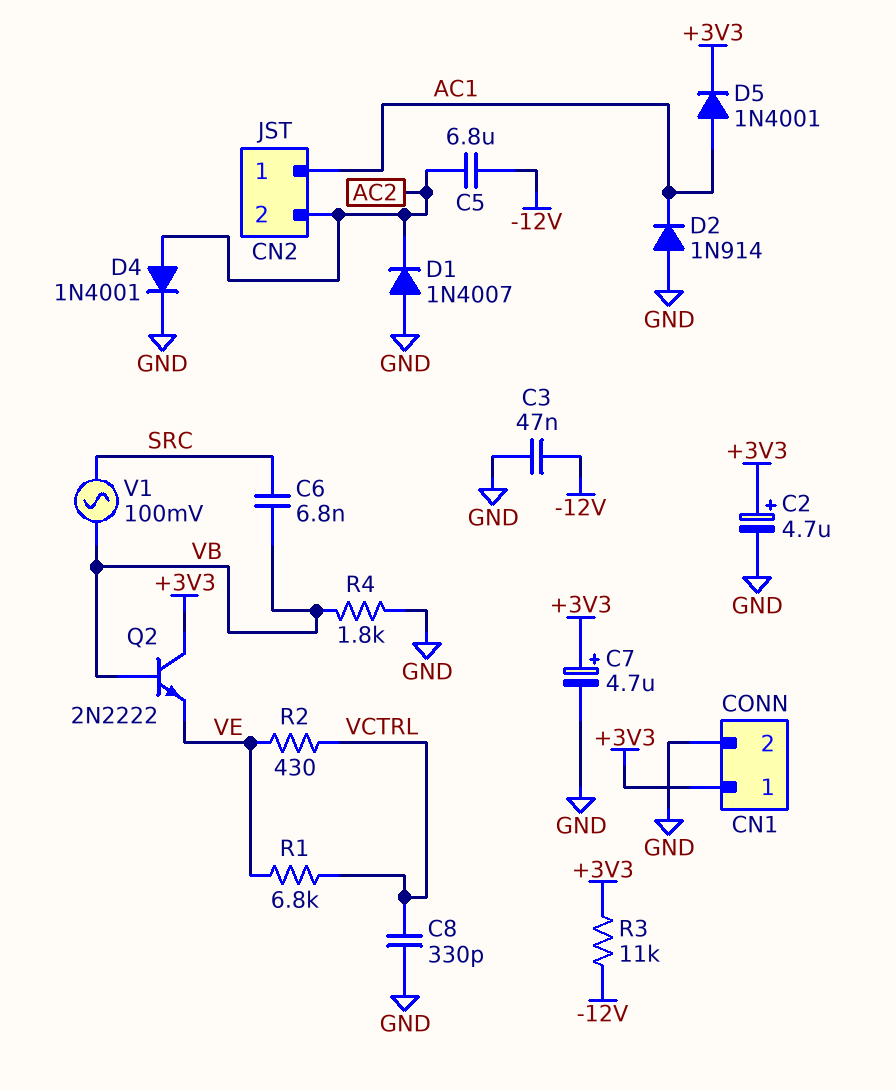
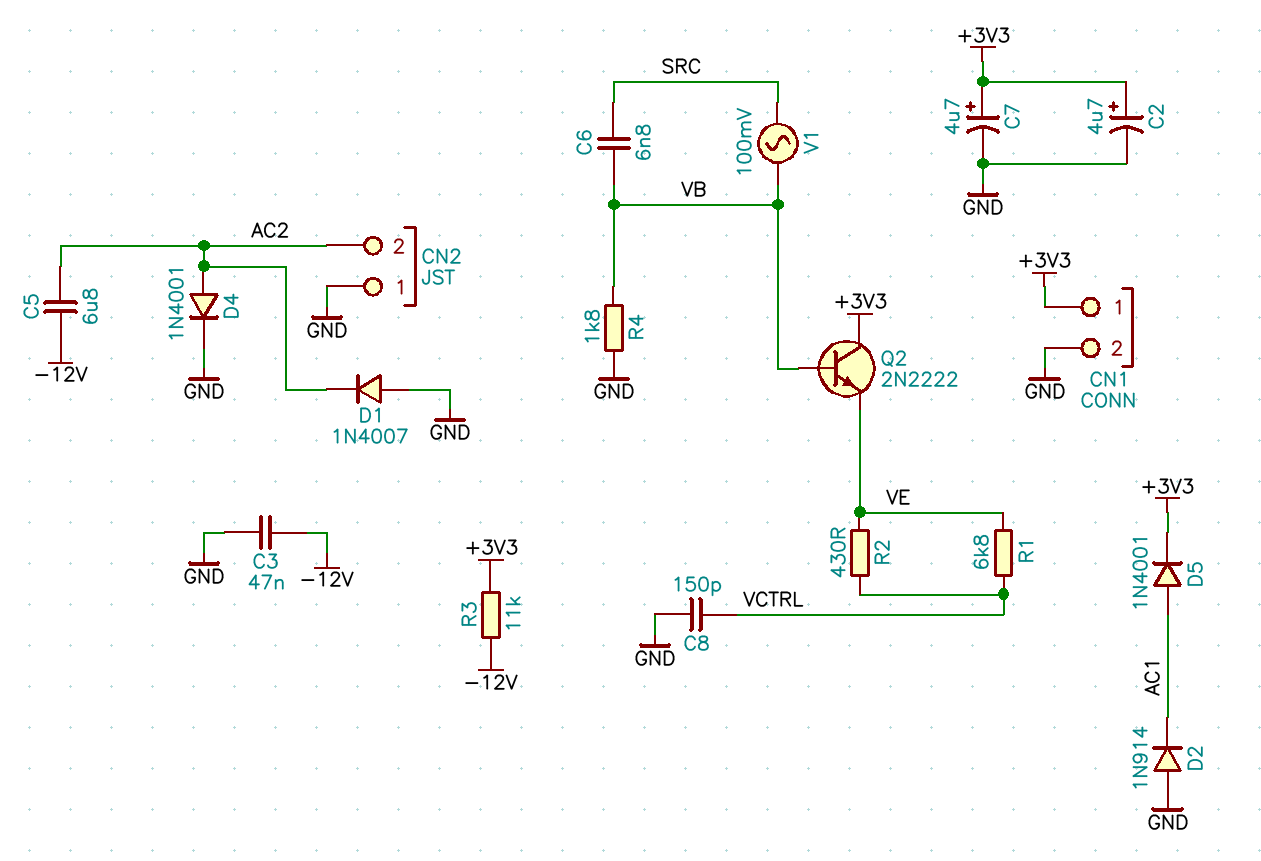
C8: 330pF (GND, VCTRL) -> 150pF (GND, VCTRL)
CN2 pin 1: AC1 -> GND

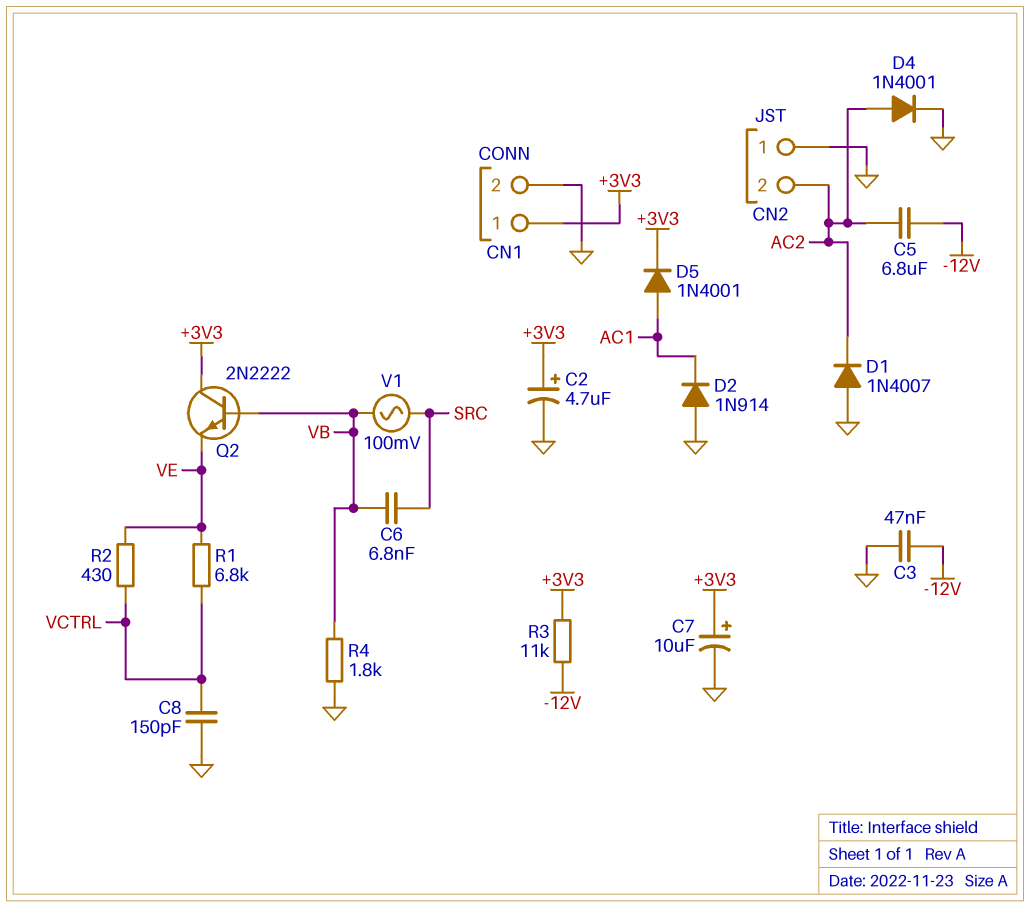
C7: 4.7uF (plus +3V3, minus GND) -> 10uF (plus +3V3, minus GND)

